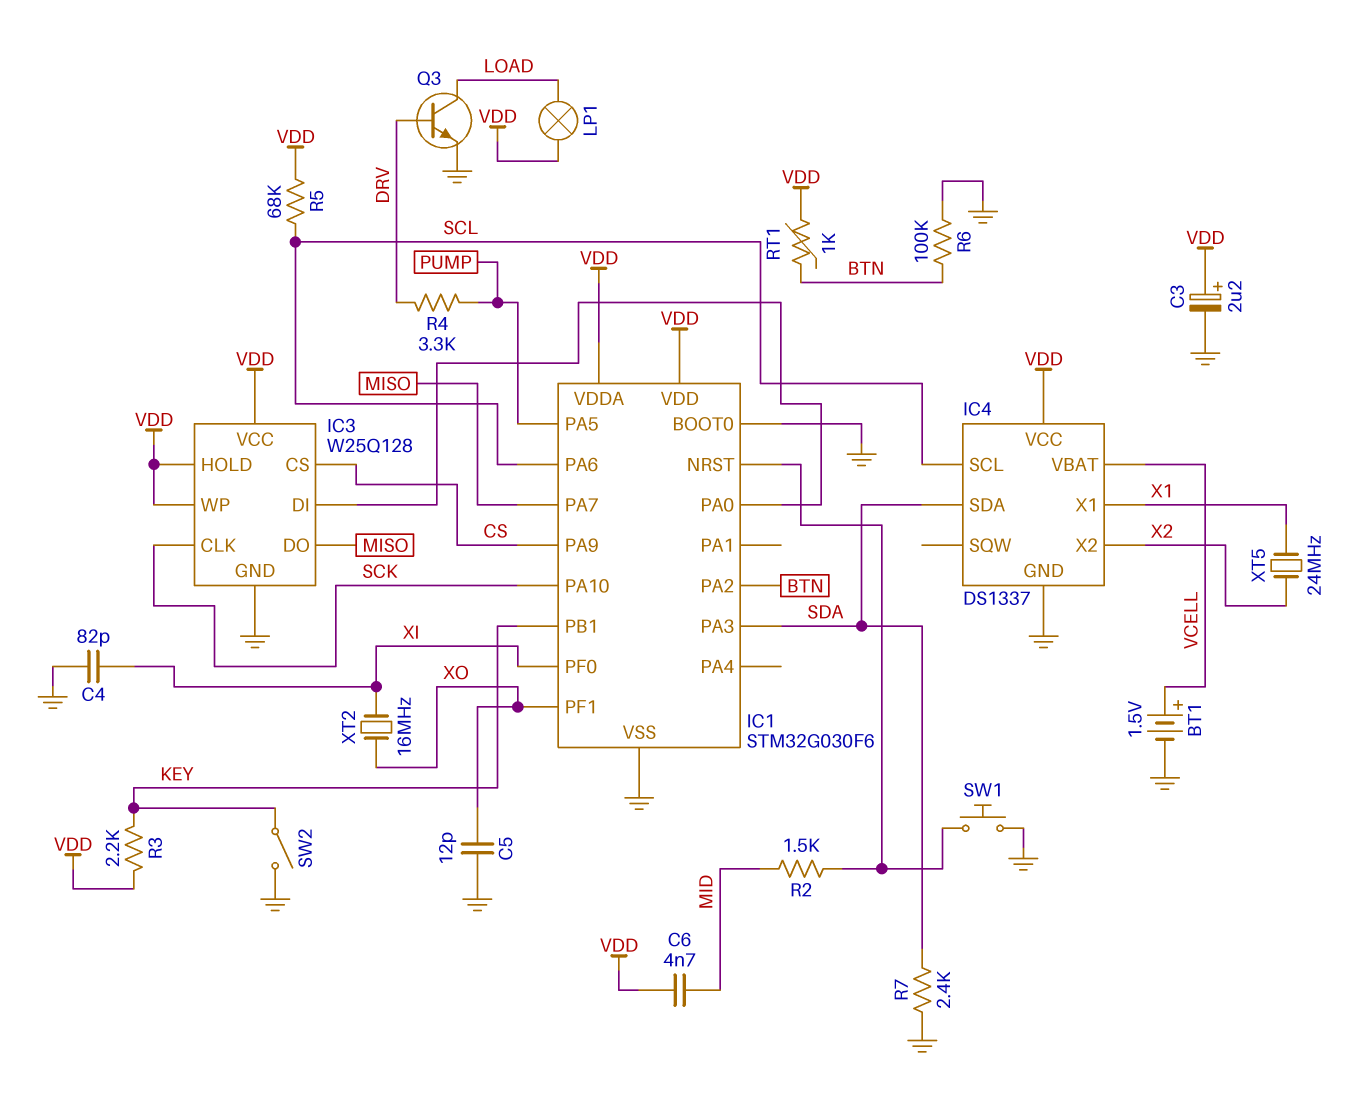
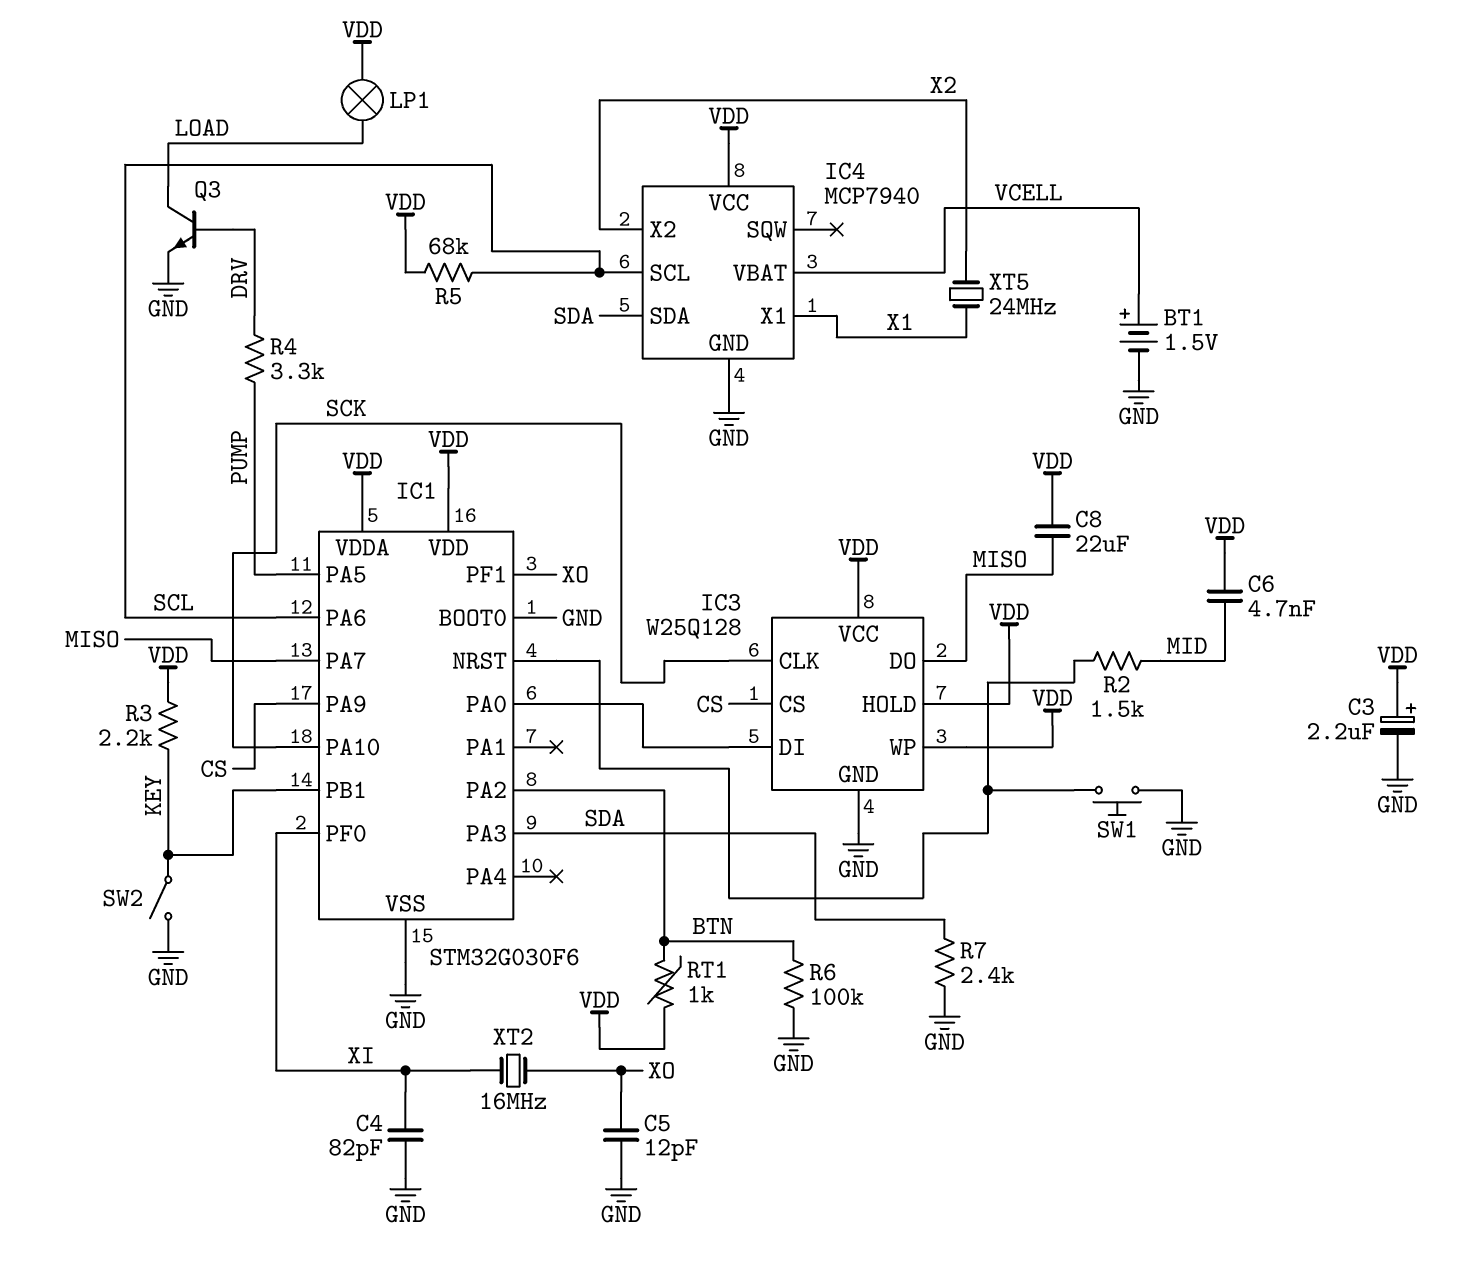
C8: none -> 22uF (MISO, VDD)
IC4: DS1337 -> MCP7940

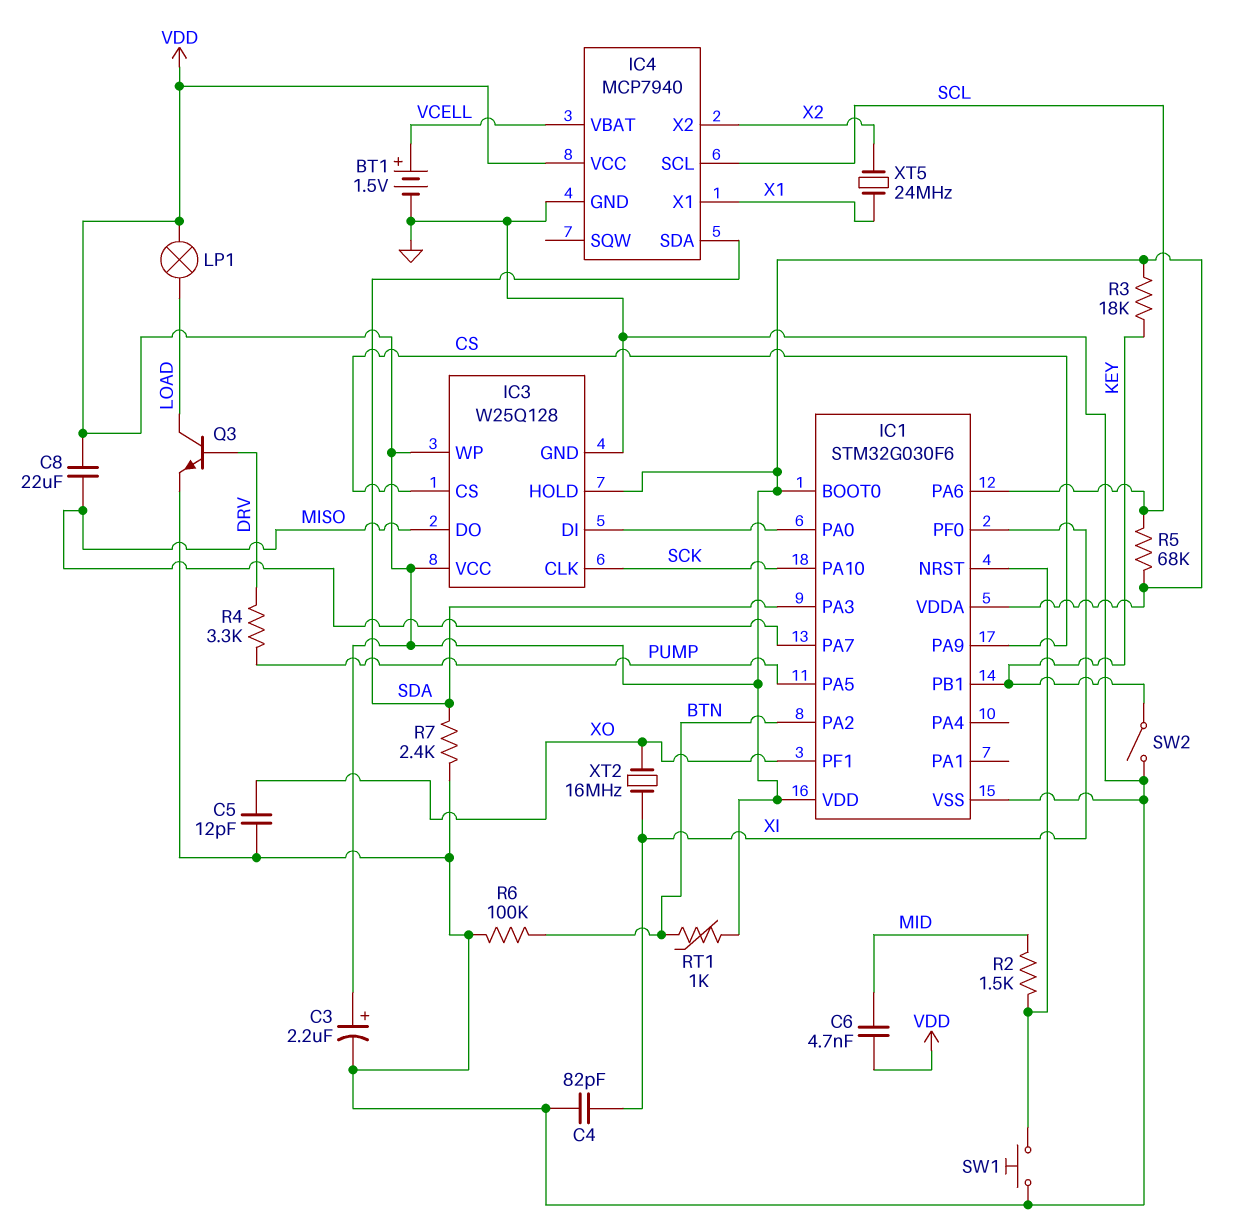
IC1 pin BOOT0: GND -> VDD
R3: 2.2k (KEY, VDD) -> 18k (KEY, VDD)

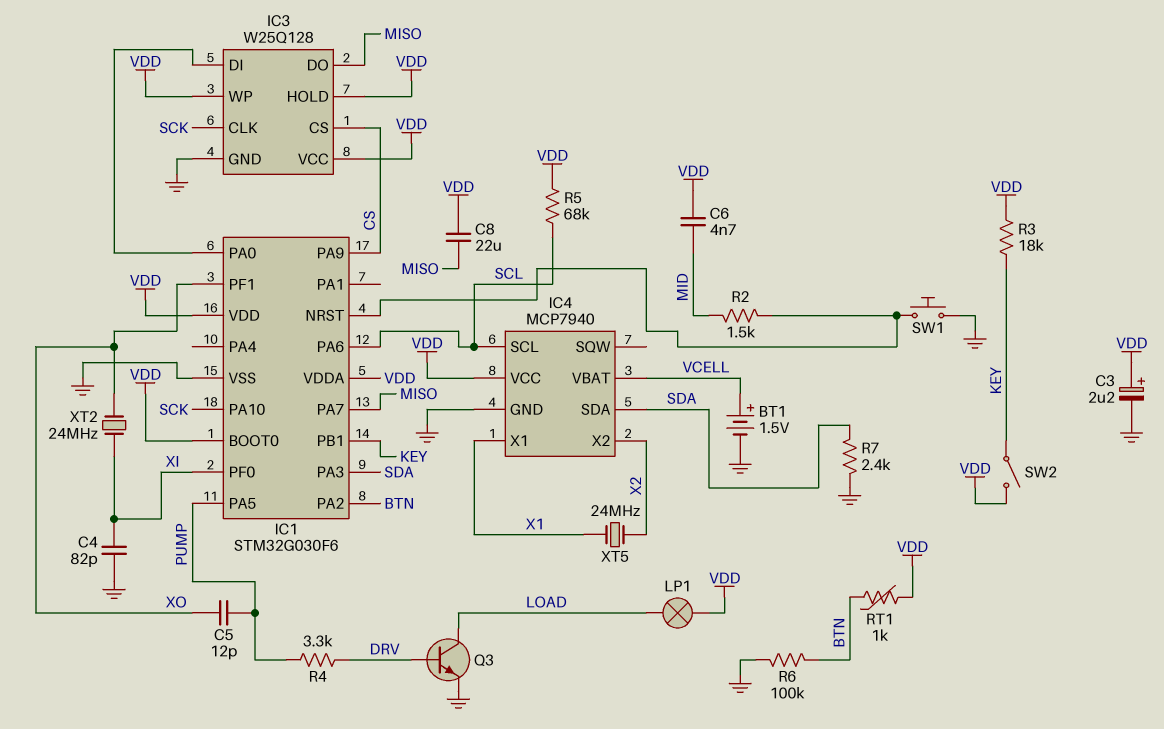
C5: 12pF (GND, XO) -> 12pF (PUMP, XO)
SW2: switch (GND, KEY) -> switch (KEY, VDD)
XT2: 16MHz (XI, XO) -> 24MHz (XI, XO)

